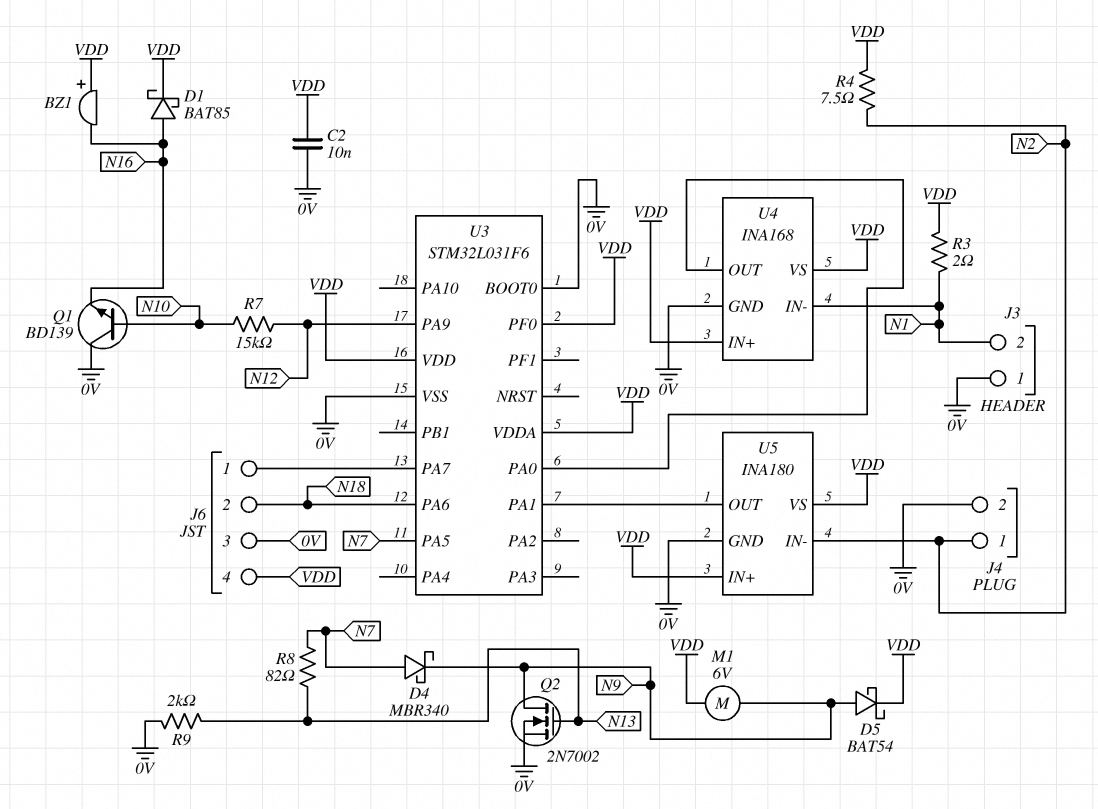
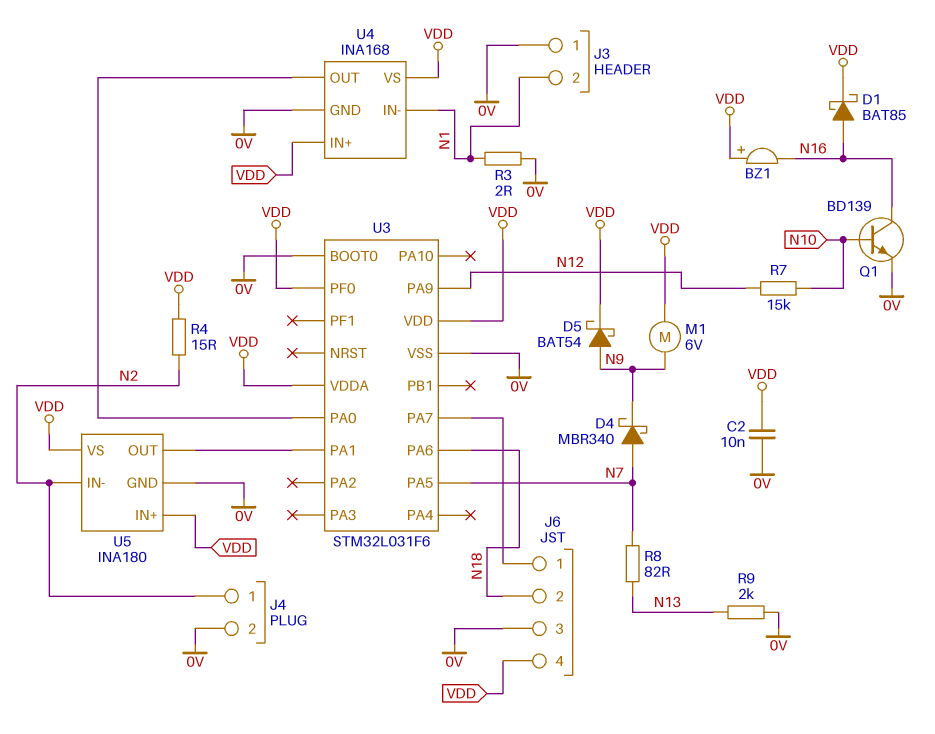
Q1: NPN BD139 (B N10, C 0V, E N16) -> NPN BD139 (B N10, C N16, E 0V)
Q2: NMOS 2N7002 (G N13, D N9, S 0V) -> none
R3: 2 (N1, VDD) -> 2 (0V, N1)
R4: 7.5 (N2, VDD) -> 15 (N2, VDD)

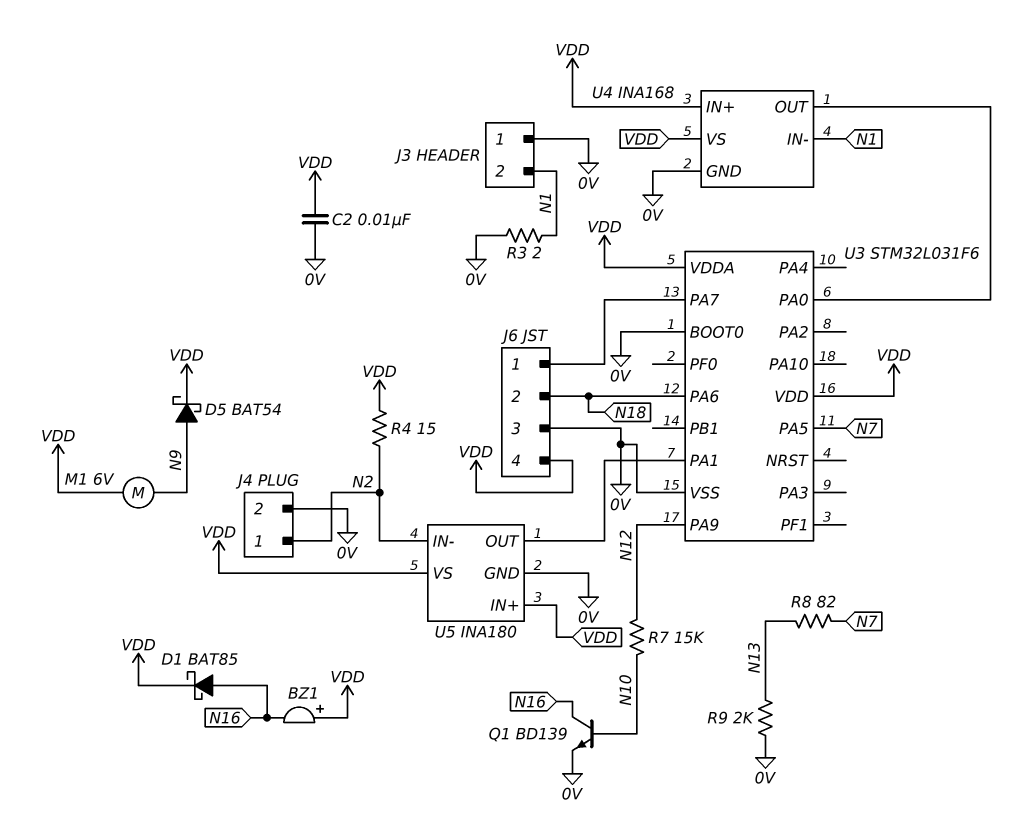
D4: schottky MBR340 (A N7, K N9) -> none
U3 pin PF0: VDD -> none

